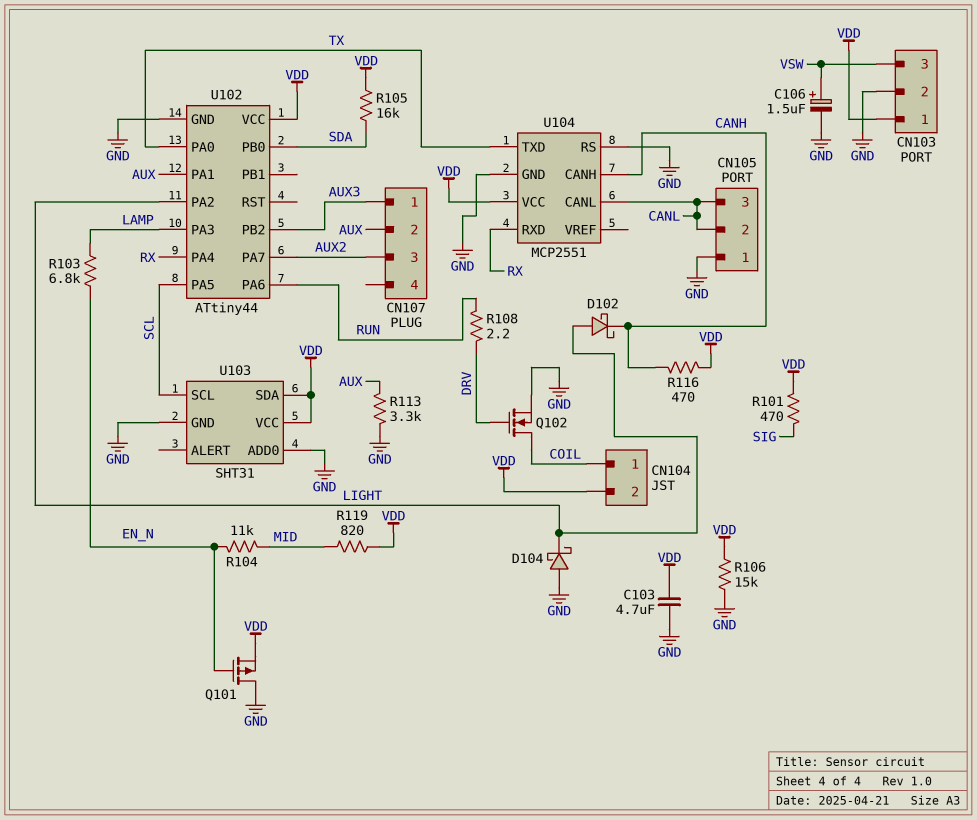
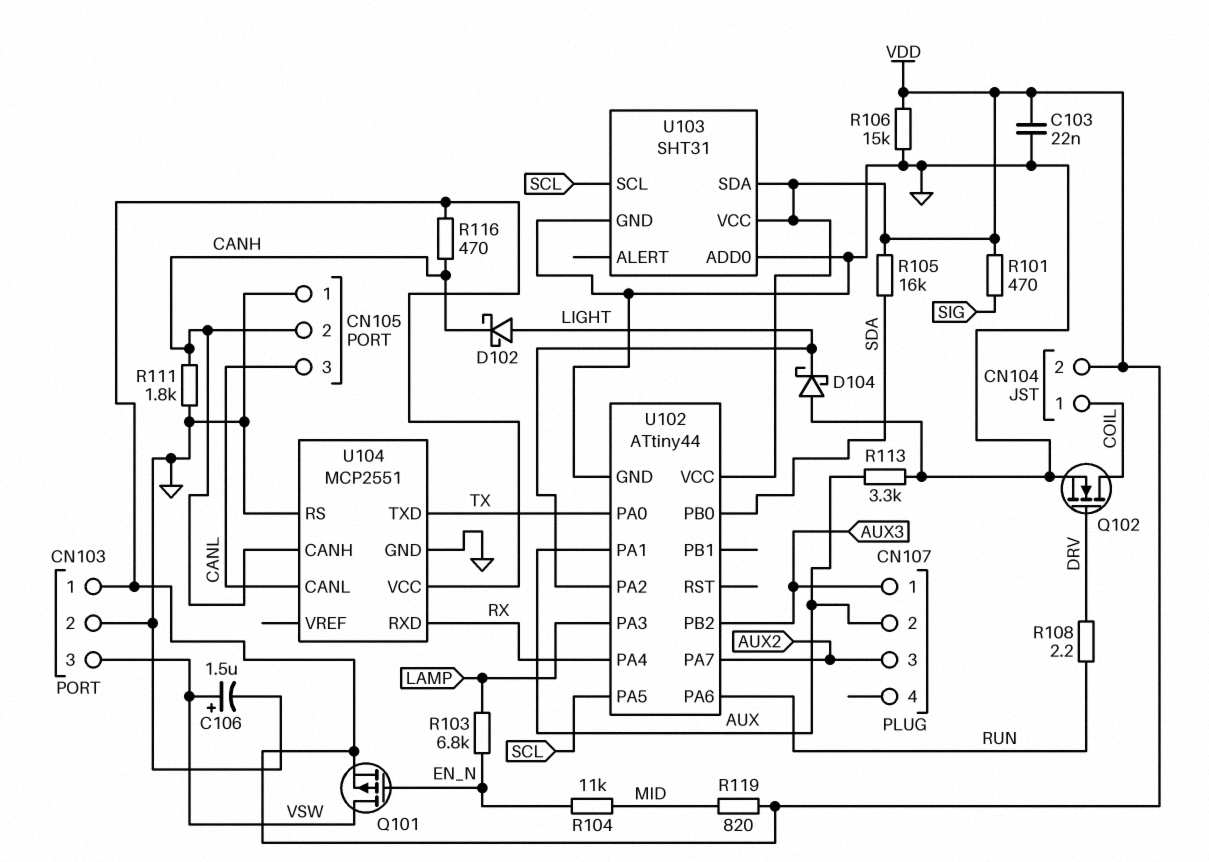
C103: 4.7uF (GND, VDD) -> 22nF (GND, VDD)
CN105 pin 2: CANL -> CANH
Q101: PMOS (G EN_N, D GND, S VDD) -> PMOS (G EN_N, D VSW, S VDD)
R111: none -> 1.8k (CANH, GND)

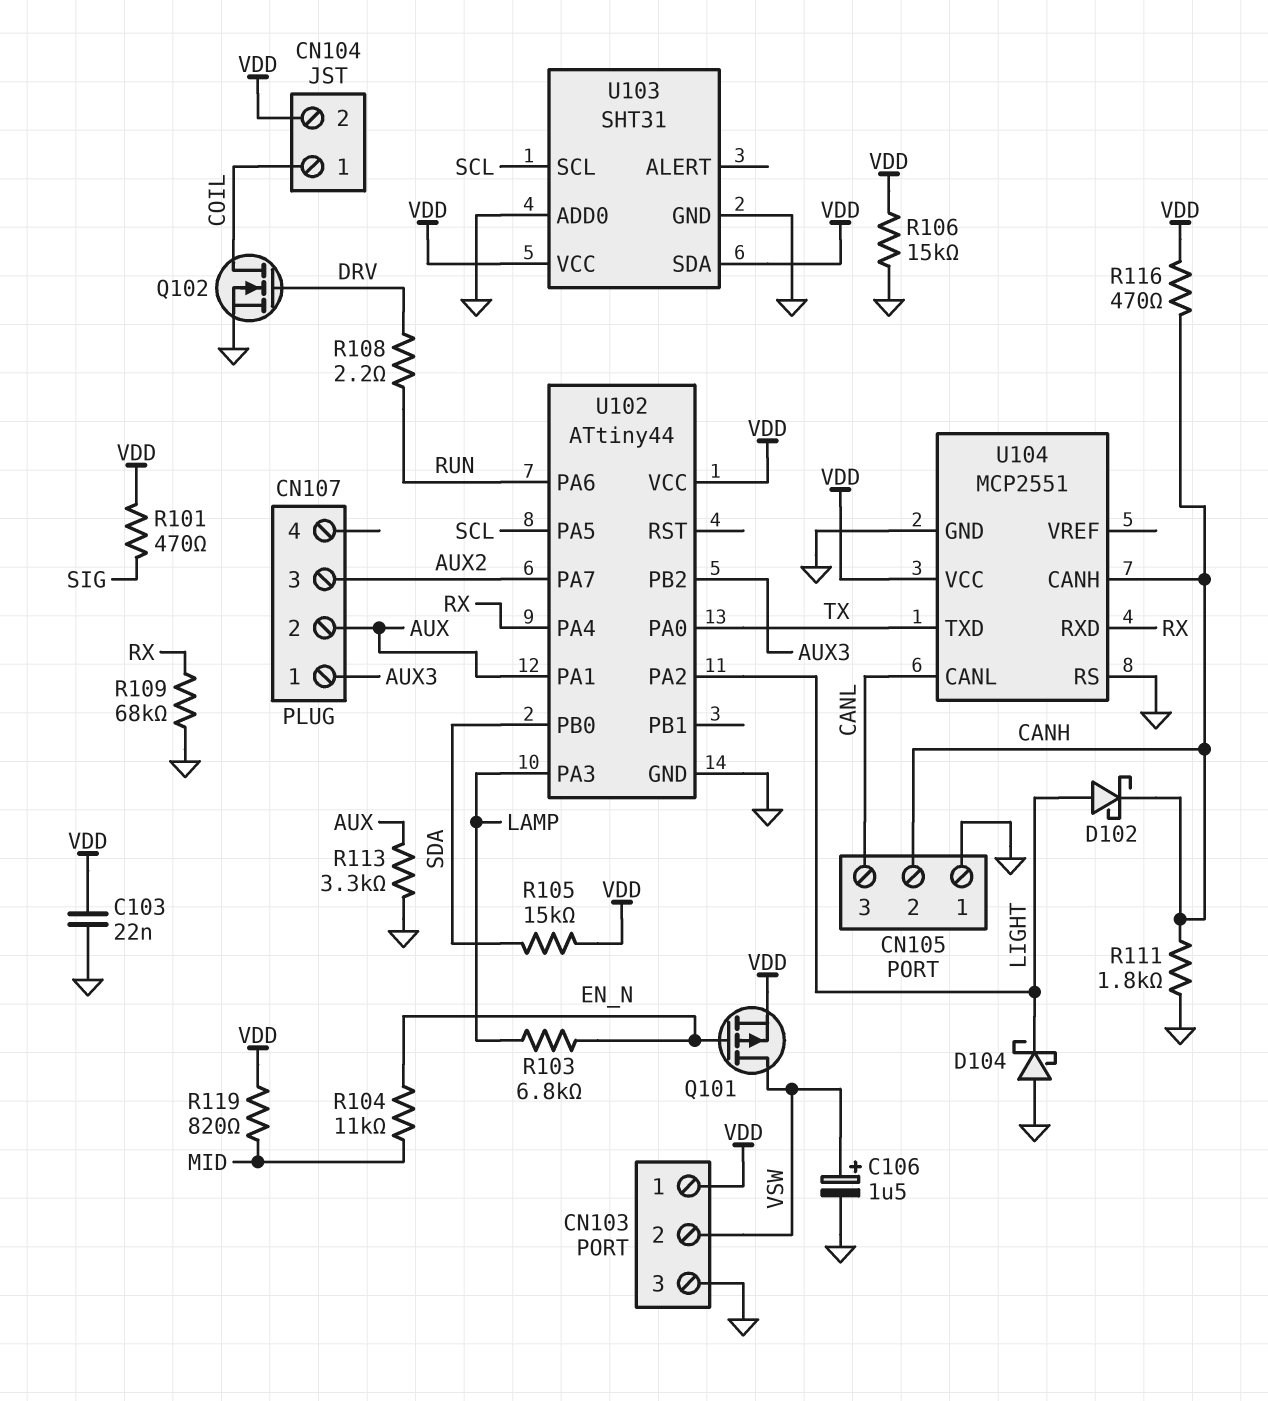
CN103 pin 2: GND -> VSW
CN103 pin 3: VSW -> GND
R105: 16k (SDA, VDD) -> 15k (SDA, VDD)
R109: none -> 68k (GND, RX)

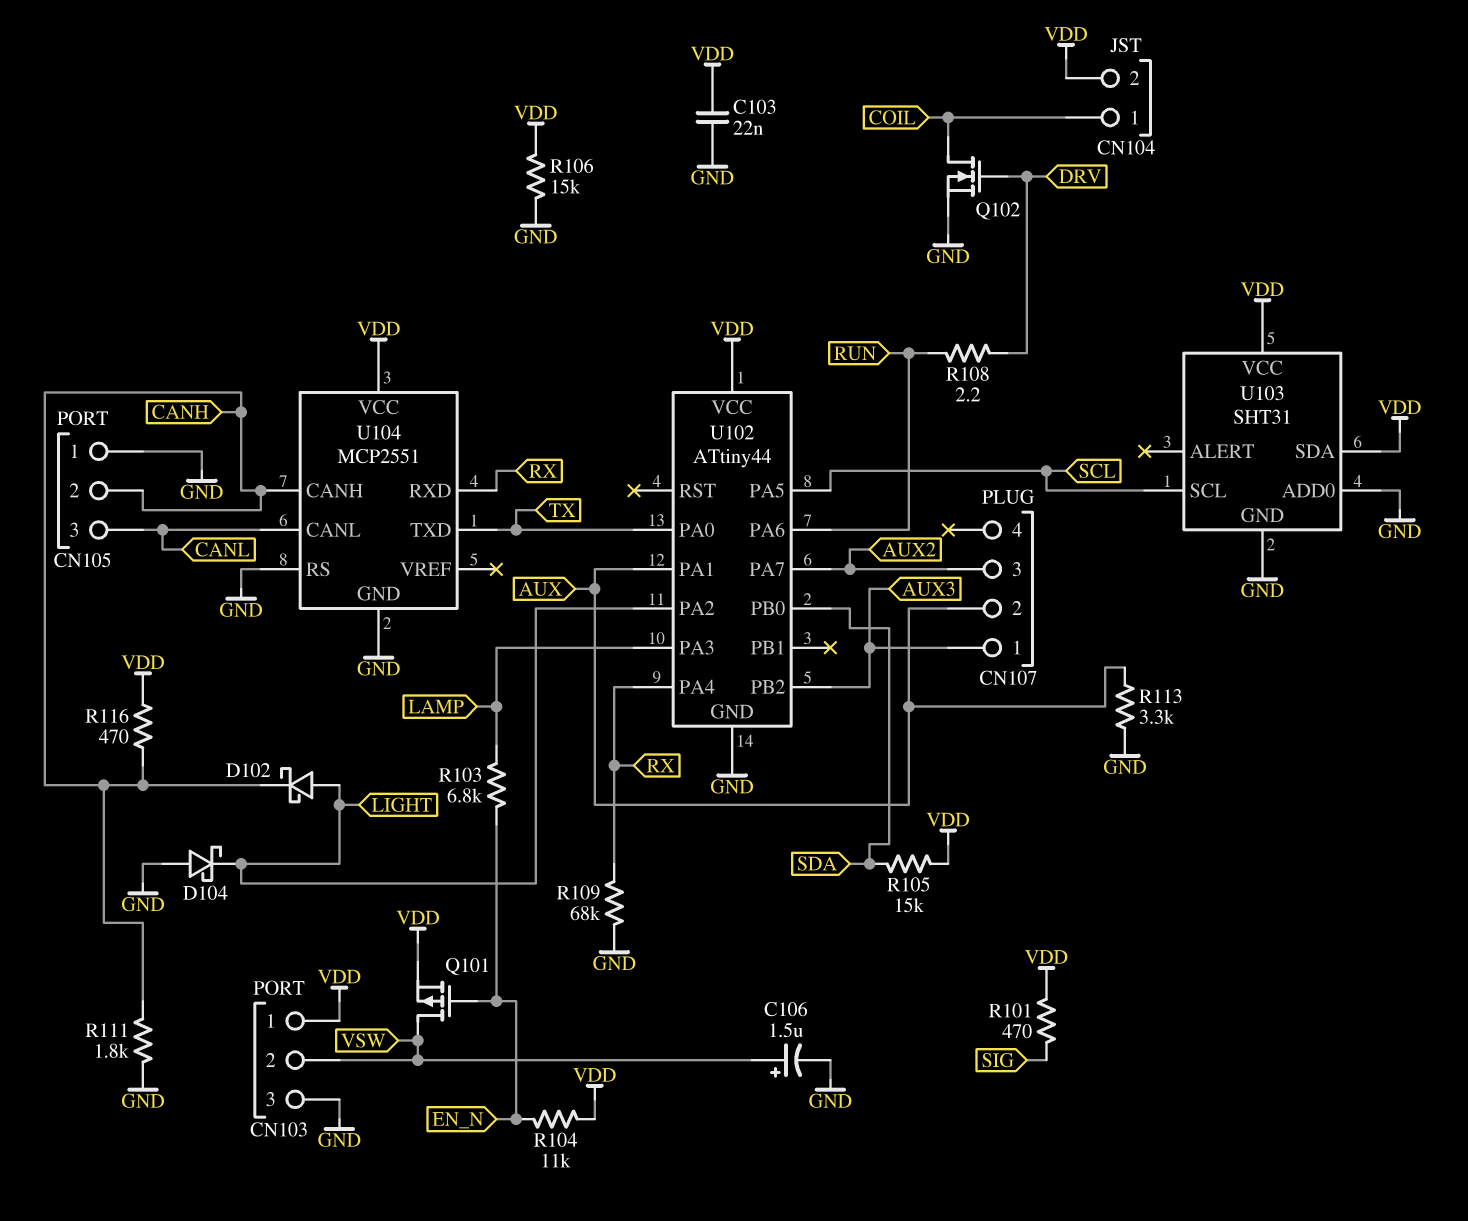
R104: 11k (EN_N, MID) -> 11k (EN_N, VDD)
R119: 820 (MID, VDD) -> none

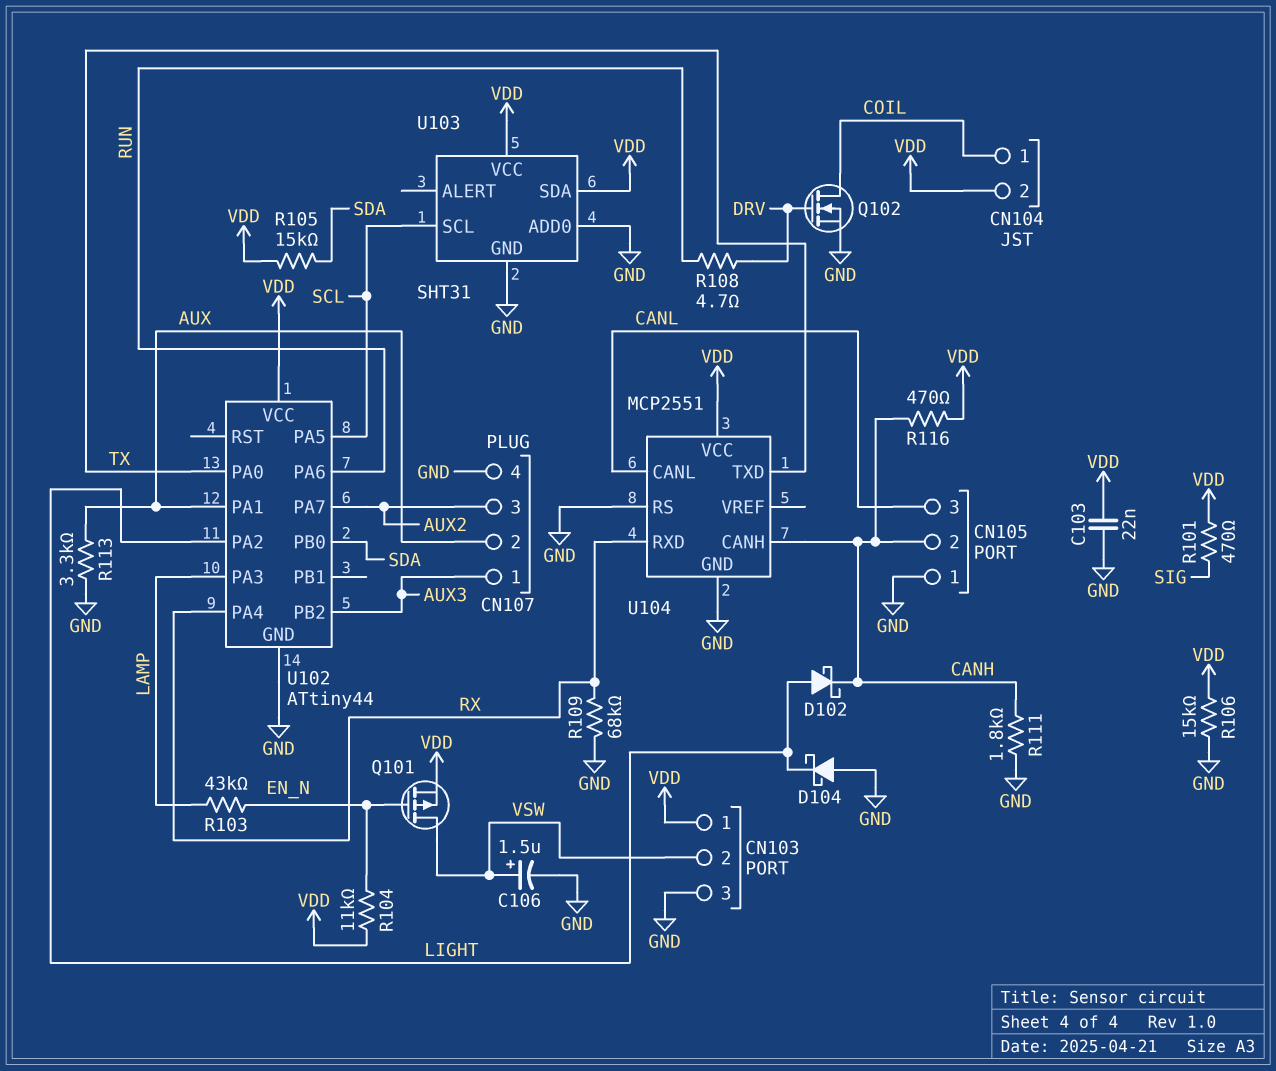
CN107 pin 4: none -> GND
R103: 6.8k (EN_N, LAMP) -> 43k (EN_N, LAMP)
R108: 2.2 (DRV, RUN) -> 4.7 (DRV, RUN)

